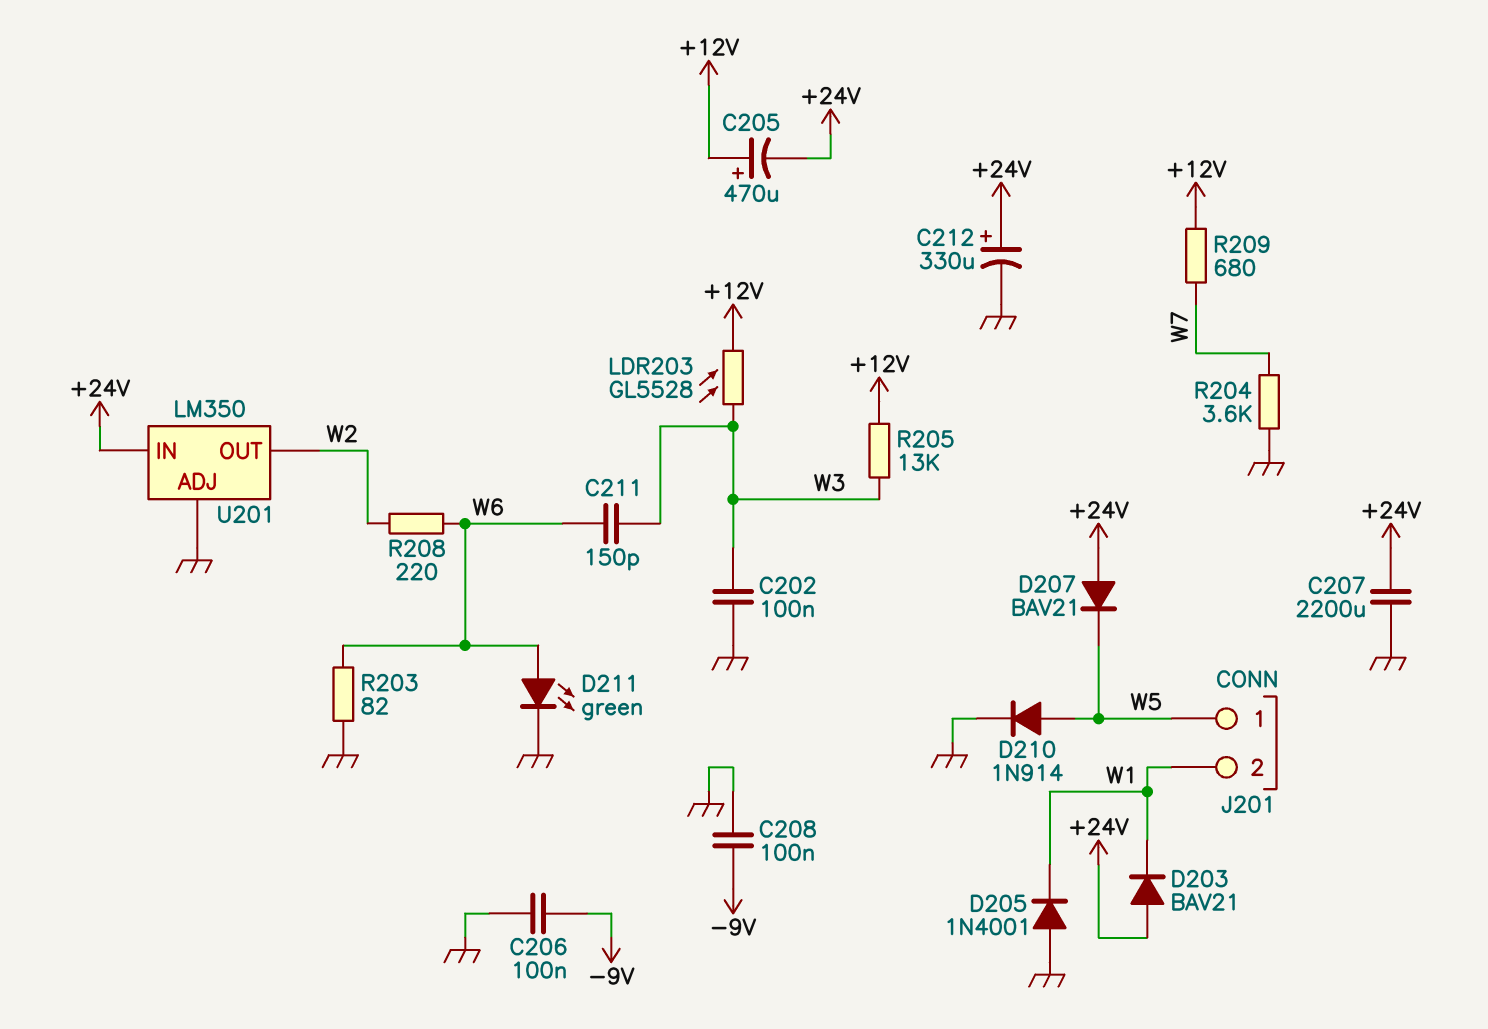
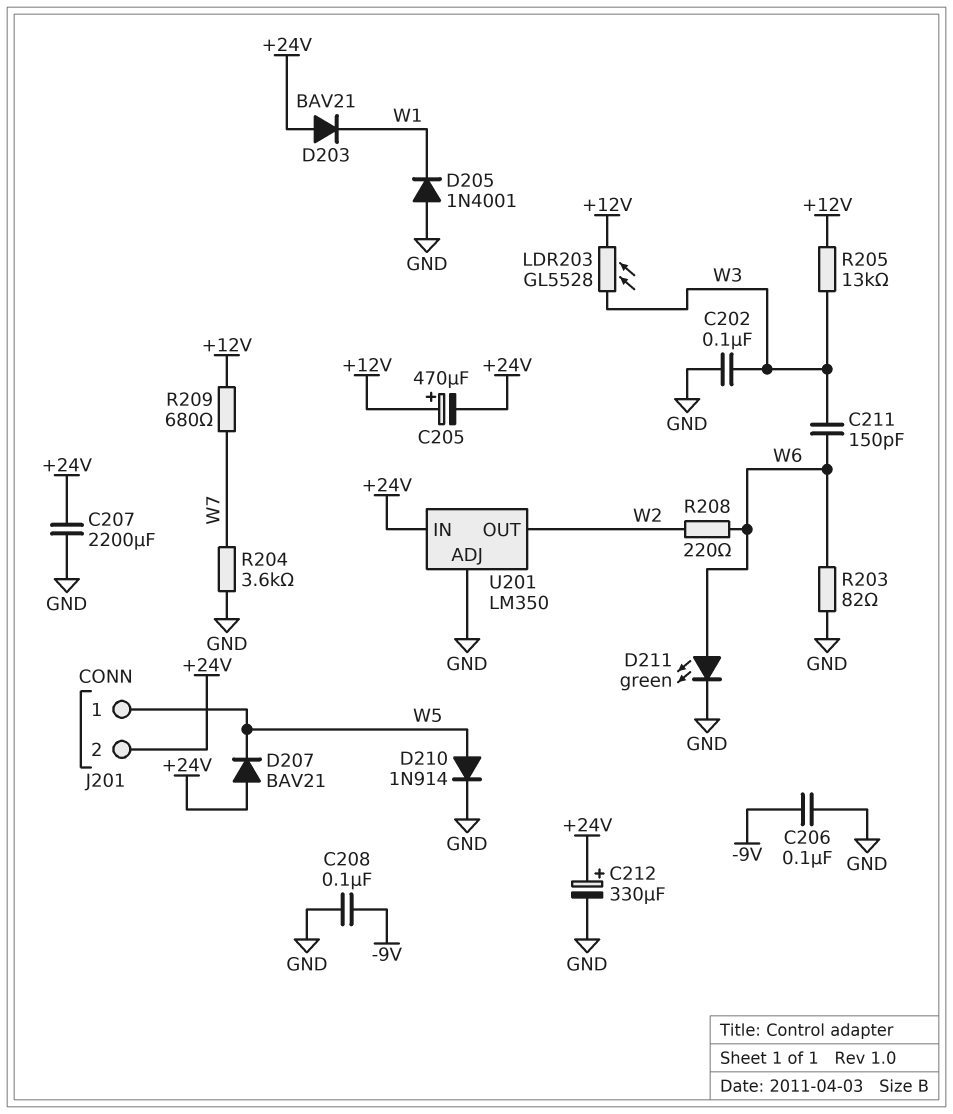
J201 pin 2: W1 -> +24V

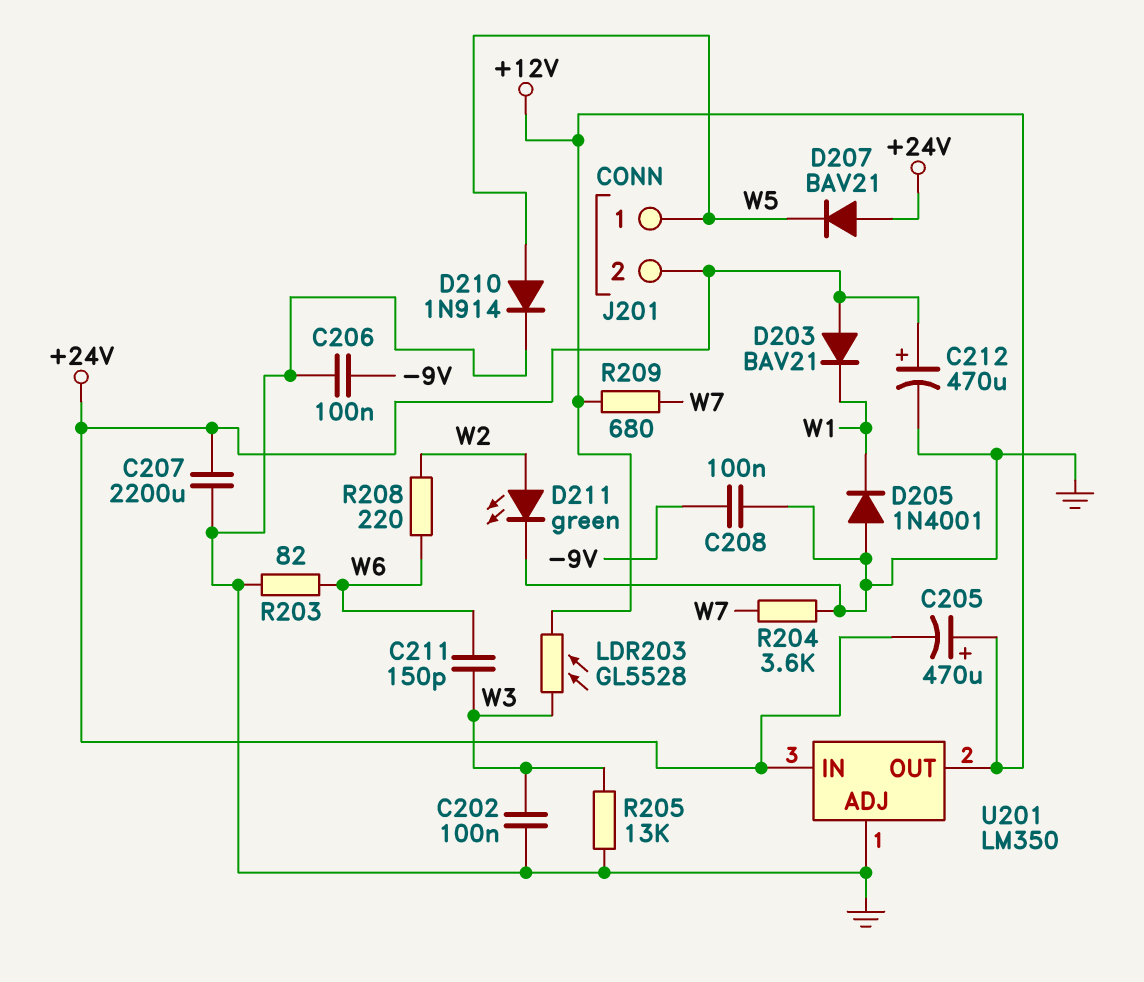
C212: 330uF (plus +24V, minus GND) -> 470uF (plus +24V, minus GND)
D211: LED green (A W6, K GND) -> LED green (A W2, K GND)
R205: 13k (+12V, W3) -> 13k (GND, W3)
U201 pin OUT: W2 -> +12V

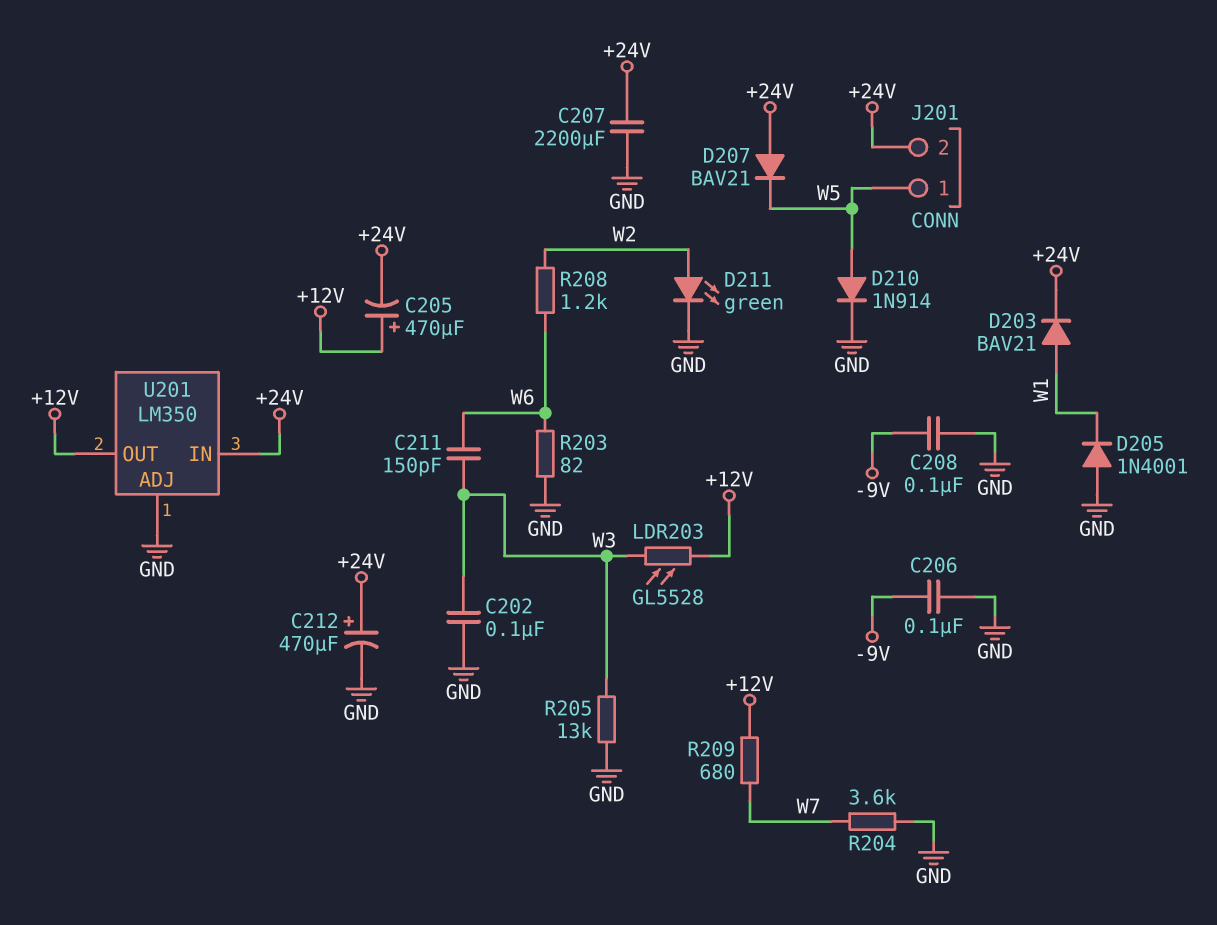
D203: diode BAV21 (A +24V, K W1) -> diode BAV21 (A W1, K +24V)
R208: 220 (W2, W6) -> 1.2k (W2, W6)

